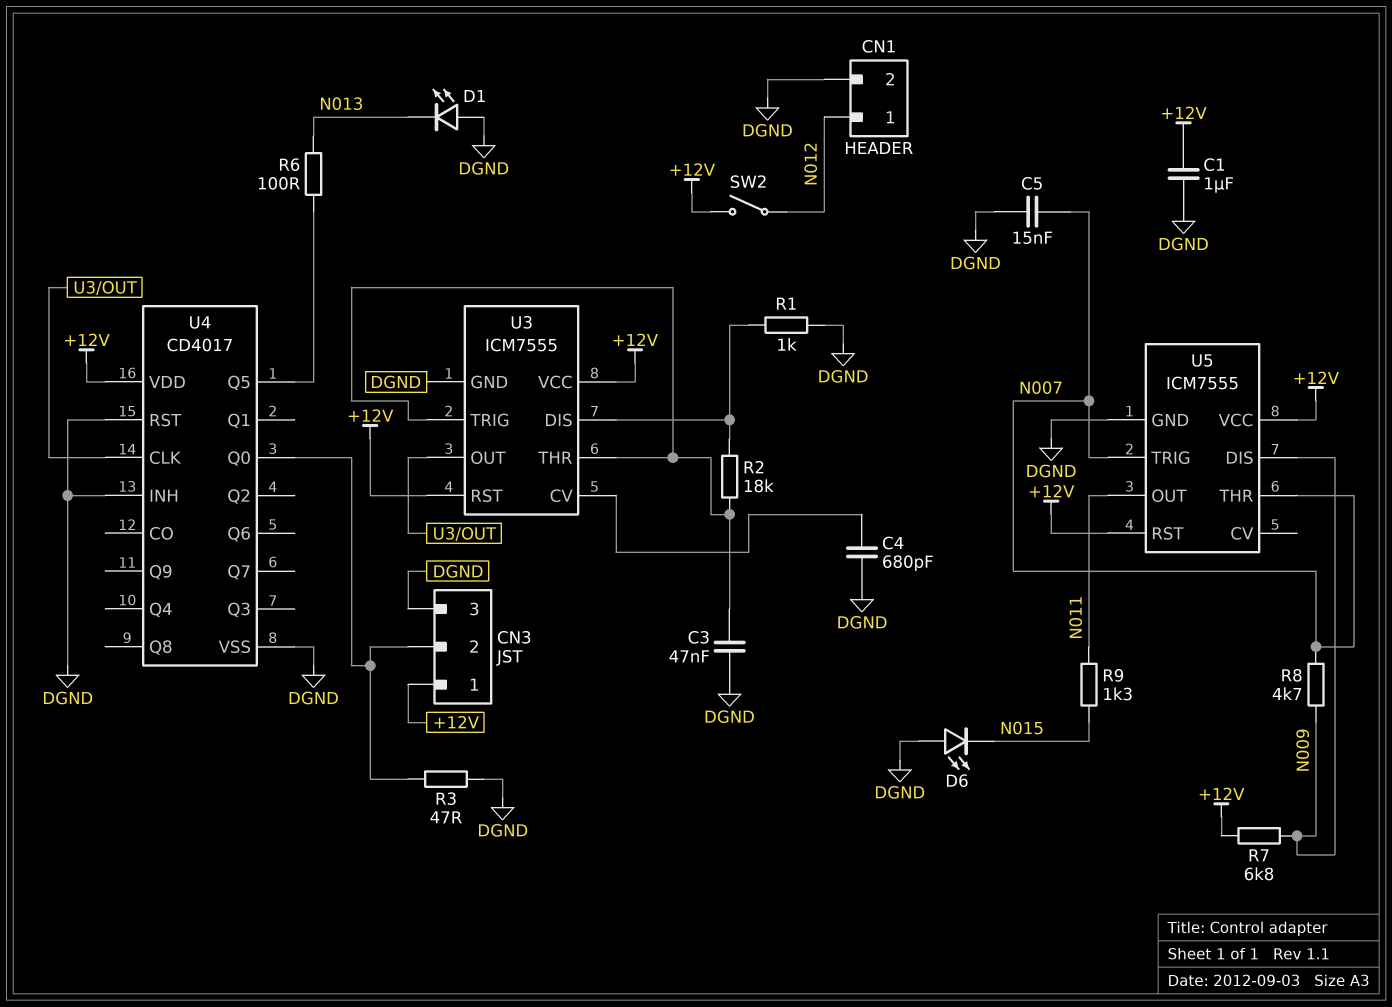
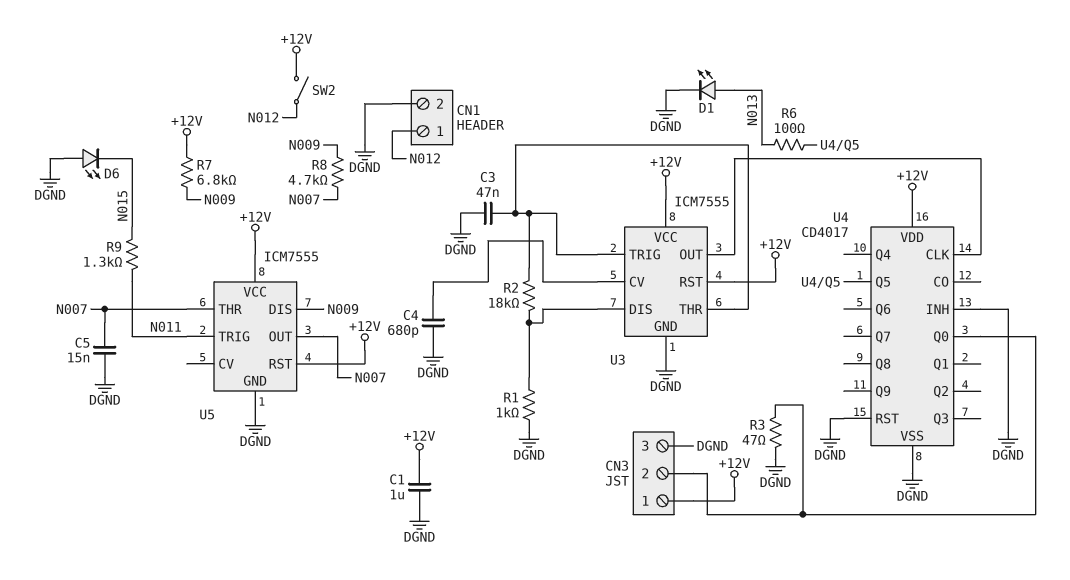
D1: LED (A DGND, K N013) -> LED (A N013, K DGND)
U5 pin OUT: N011 -> N007
U5 pin TRIG: N007 -> N011

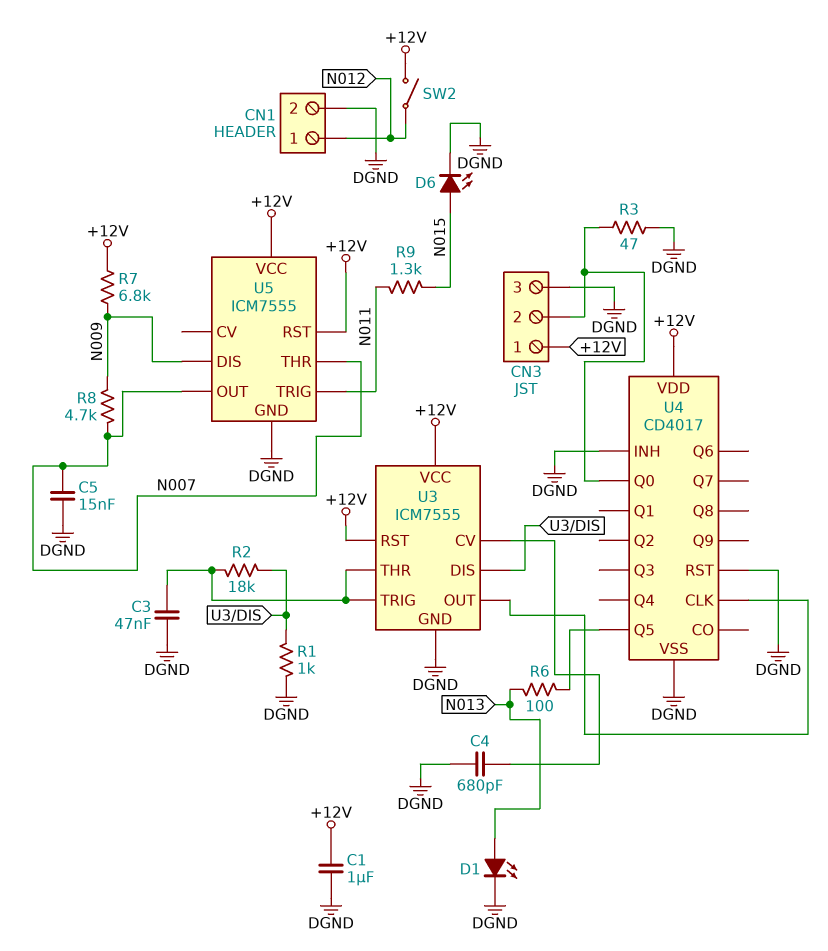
D6: LED (A DGND, K N015) -> LED (A N015, K DGND)

